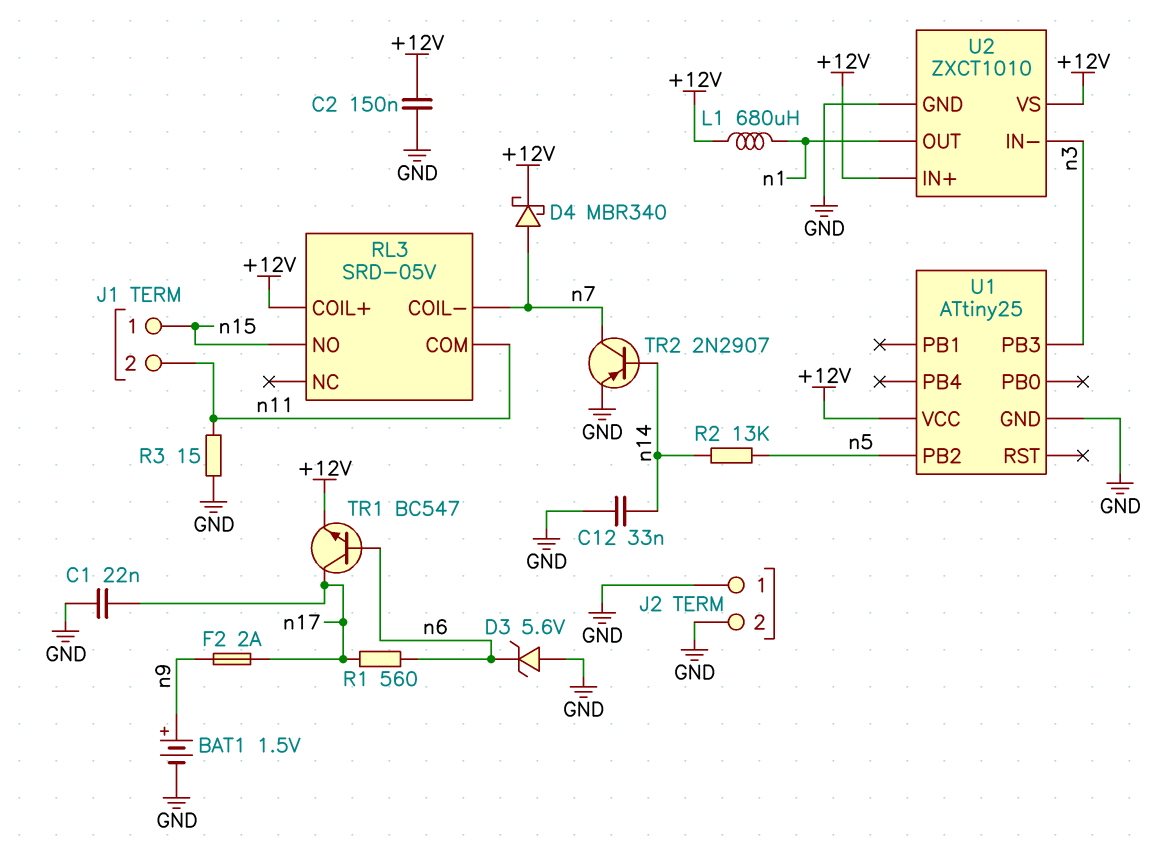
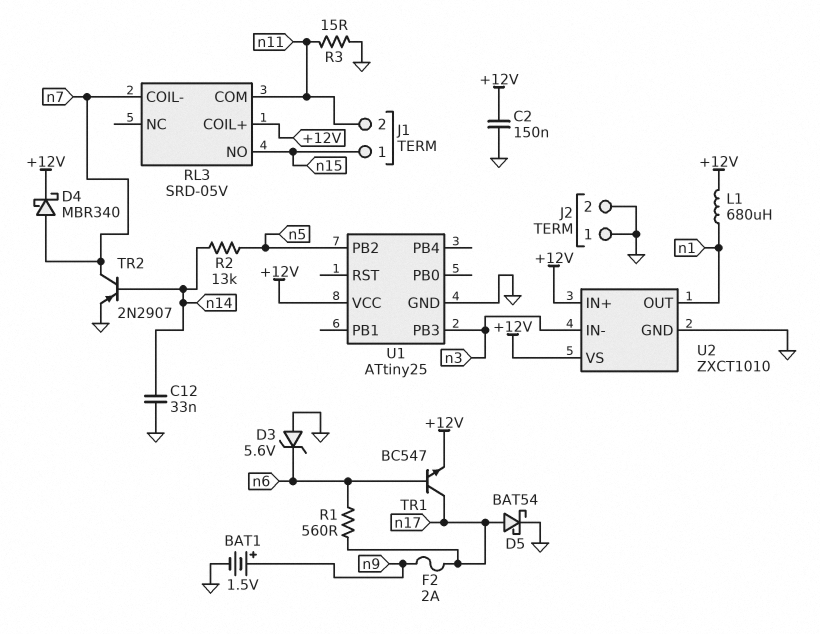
C1: 22nF (GND, n17) -> none
D5: none -> schottky BAT54 (A n17, K GND)

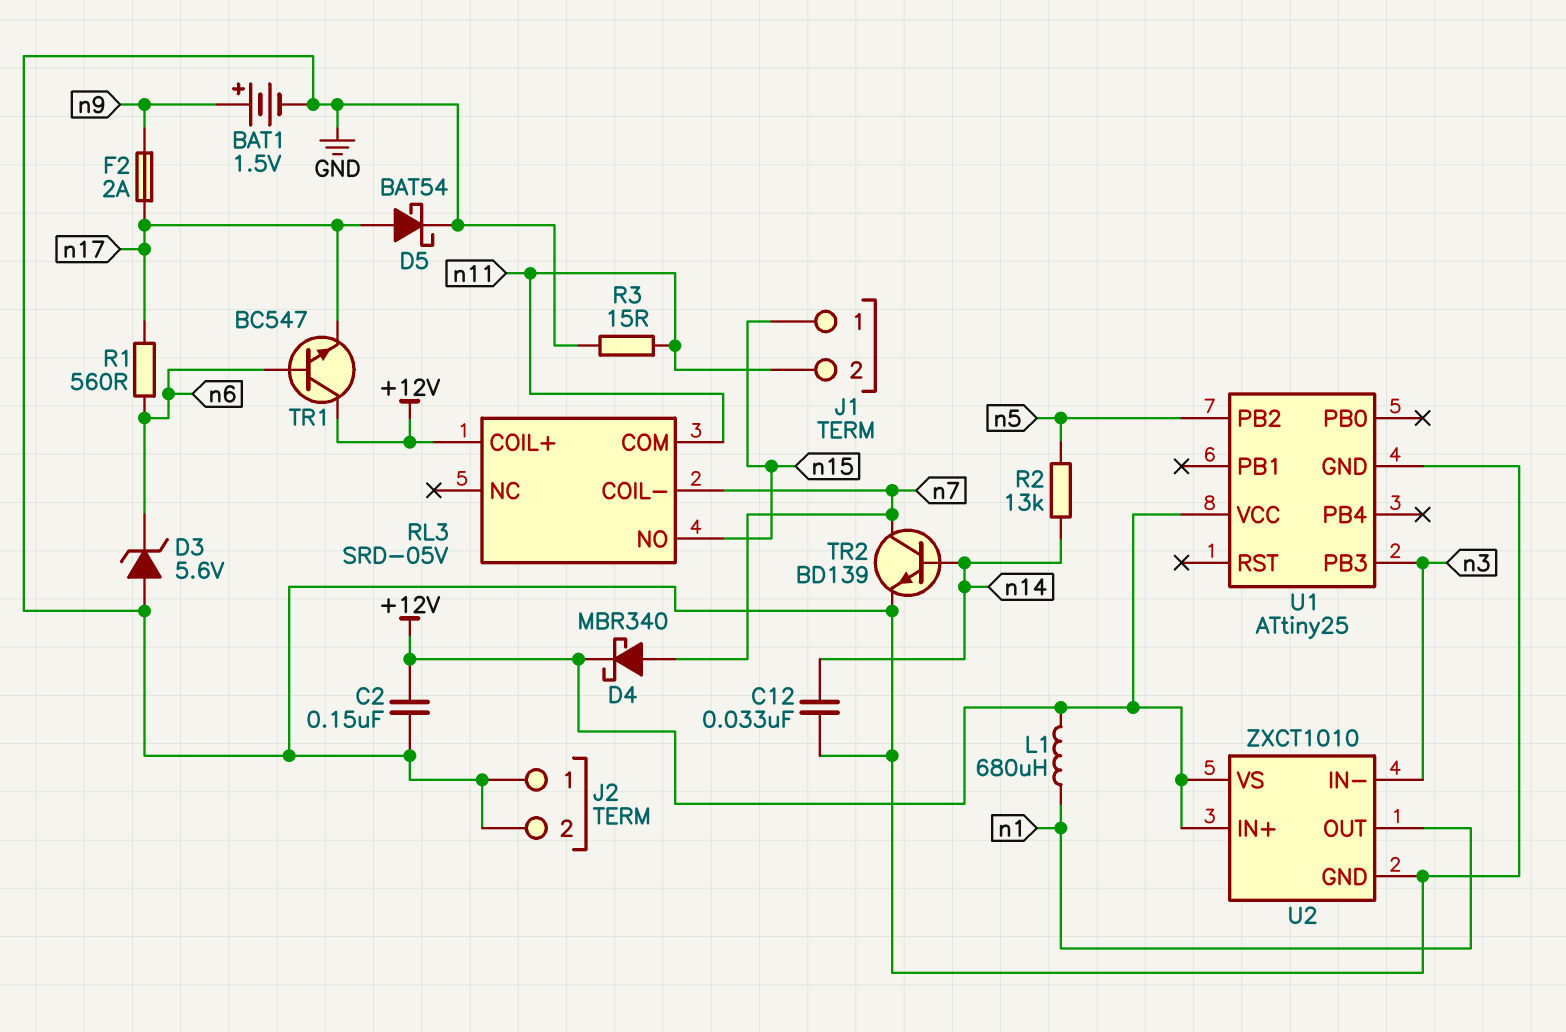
TR1: NPN BC547 (B n6, C n17, E +12V) -> NPN BC547 (B n6, C +12V, E n17)
TR2: PNP 2N2907 (B n14, C n7, E GND) -> NPN BD139 (B n14, C n7, E GND)

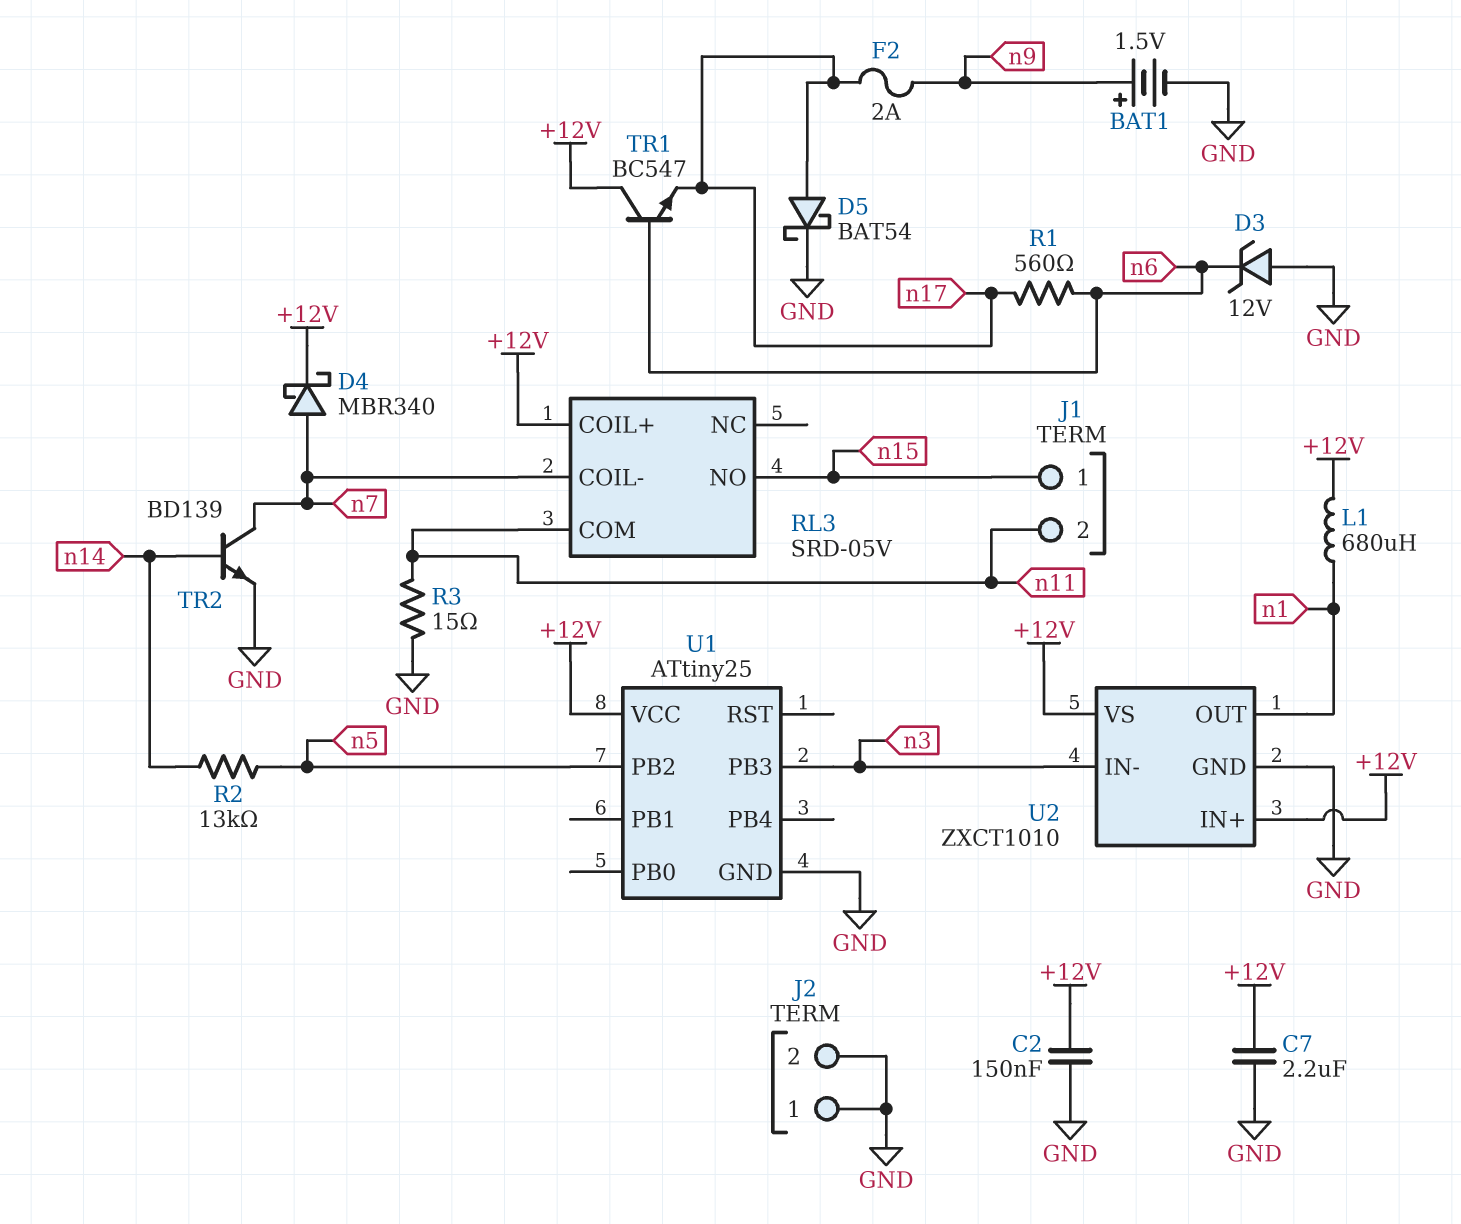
C7: none -> 2.2uF (+12V, GND)
C12: 33nF (GND, n14) -> none
D3: zener 5.6V (A GND, K n6) -> zener 12V (A GND, K n6)

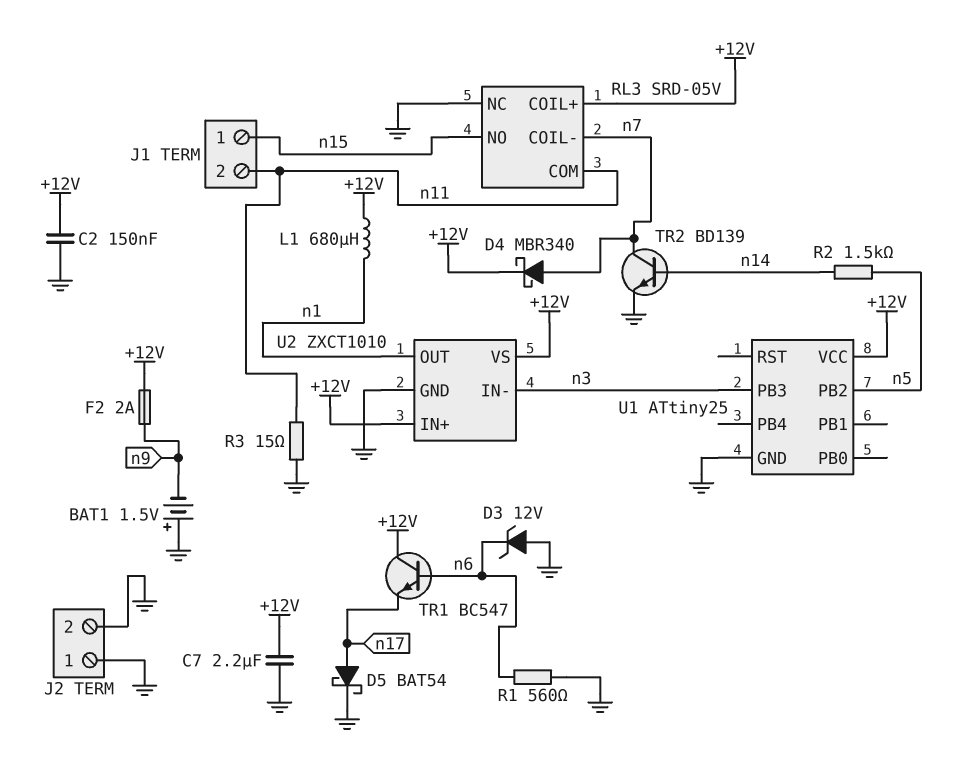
BAT1: 1.5V (plus n9, minus GND) -> 1.5V (plus GND, minus n9)
F2: 2A (n9, n17) -> 2A (+12V, n9)
R1: 560 (n6, n17) -> 560 (GND, n6)
R2: 13k (n5, n14) -> 1.5k (n5, n14)
RL3 pin NC: none -> GND

